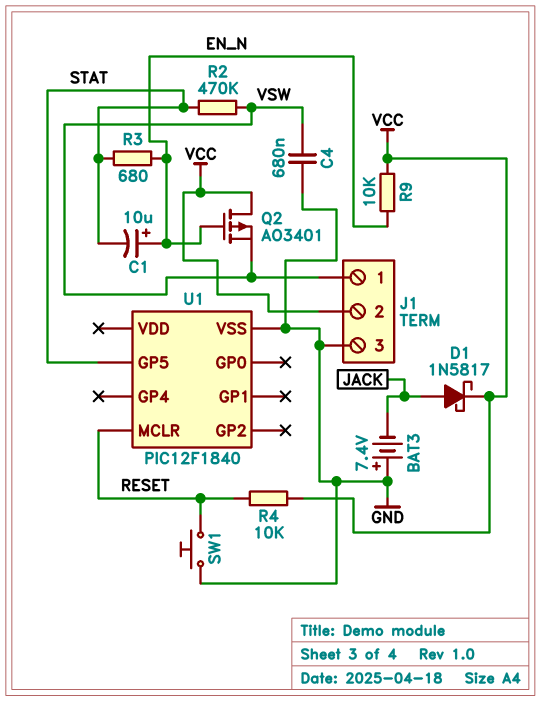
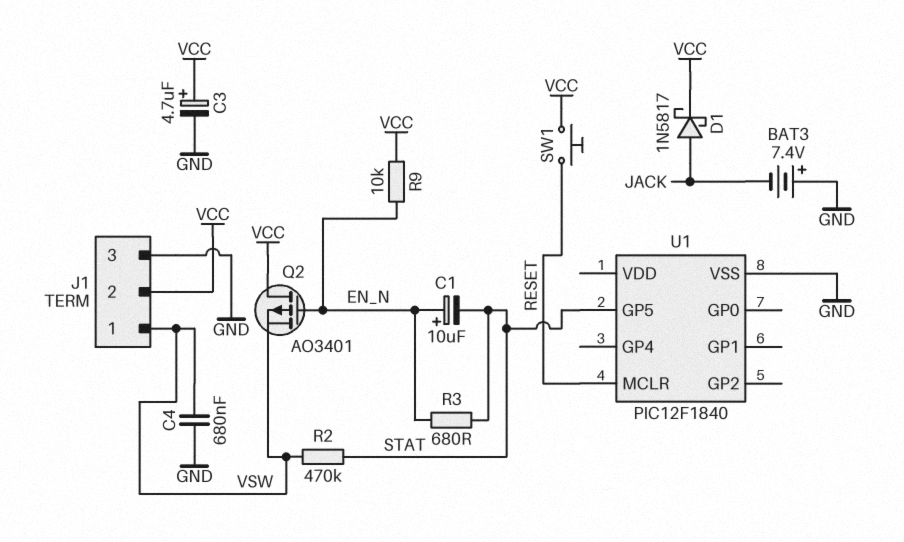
C3: none -> 4.7uF (plus VCC, minus GND)
R4: 10k (RESET, VCC) -> none
SW1: button (GND, RESET) -> button (RESET, VCC)

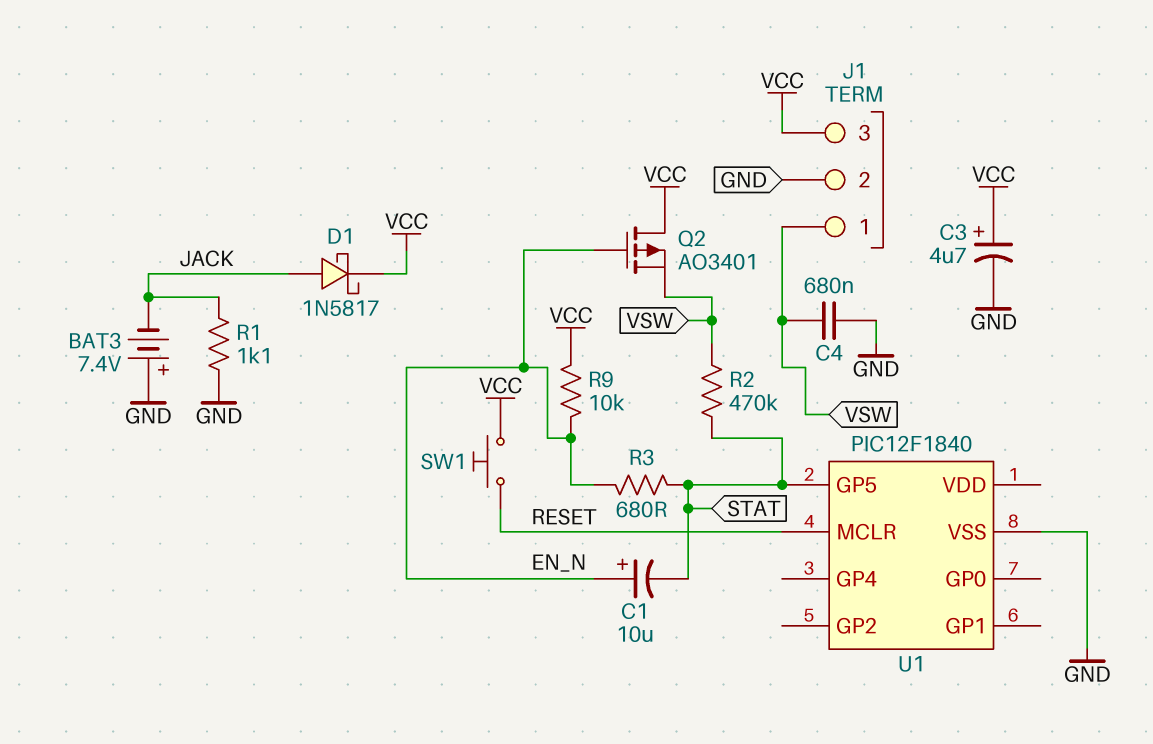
J1 pin 2: VCC -> GND
J1 pin 3: GND -> VCC
R1: none -> 1.1k (GND, JACK)

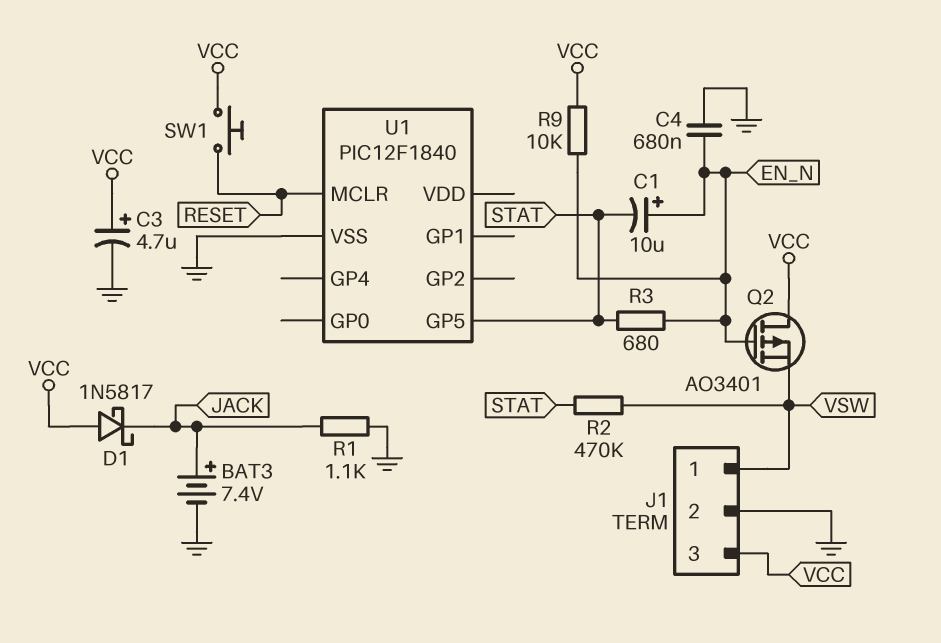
BAT3: 7.4V (plus GND, minus JACK) -> 7.4V (plus JACK, minus GND)
C4: 680nF (GND, VSW) -> 680nF (EN_N, GND)
D1: schottky 1N5817 (A JACK, K VCC) -> schottky 1N5817 (A VCC, K JACK)

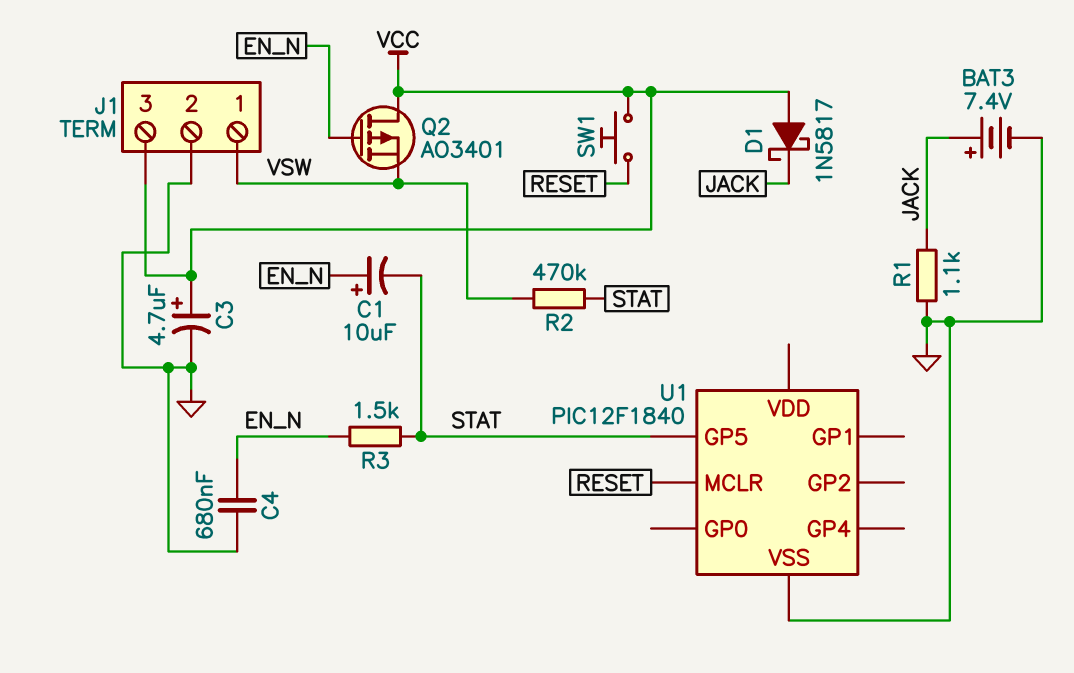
R3: 680 (EN_N, STAT) -> 1.5k (EN_N, STAT)
R9: 10k (EN_N, VCC) -> none

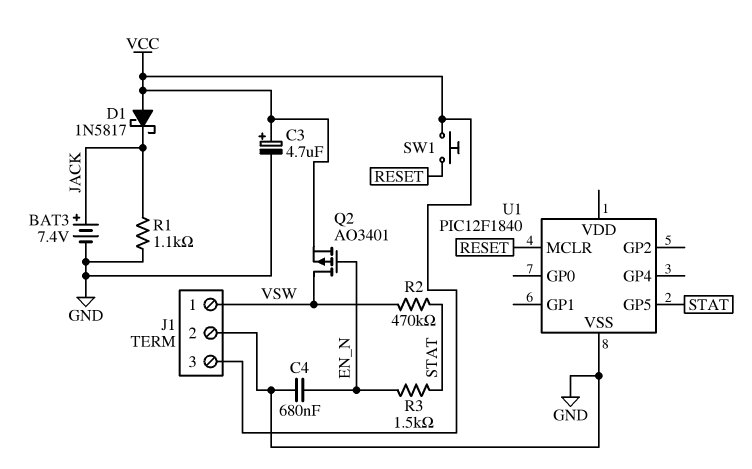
C1: 10uF (plus EN_N, minus STAT) -> none
Q2: PMOS AO3401 (G EN_N, D VCC, S VSW) -> PMOS AO3401 (G EN_N, D VSW, S VCC)

